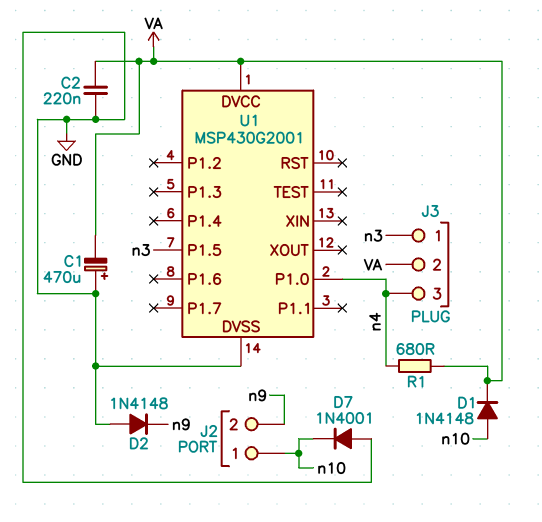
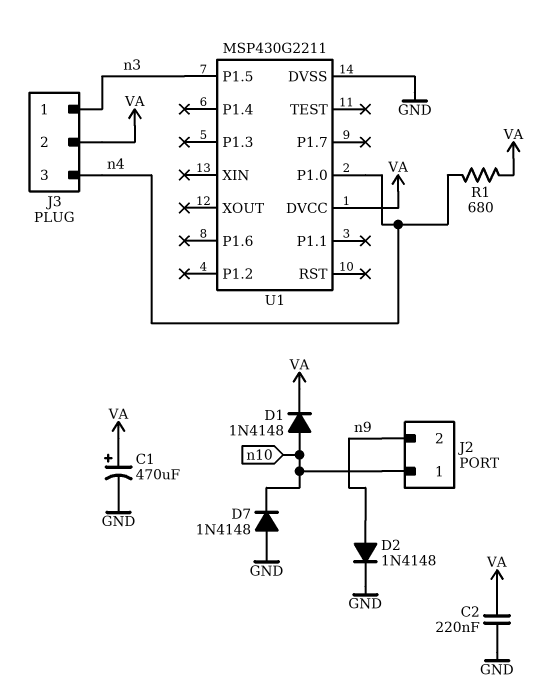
C1: 470uF (plus GND, minus VA) -> 470uF (plus VA, minus GND)
D2: diode 1N4148 (A GND, K n9) -> diode 1N4148 (A n9, K GND)
D7: diode 1N4001 (A GND, K n10) -> diode 1N4148 (A GND, K n10)
U1: MSP430G2001 -> MSP430G2211

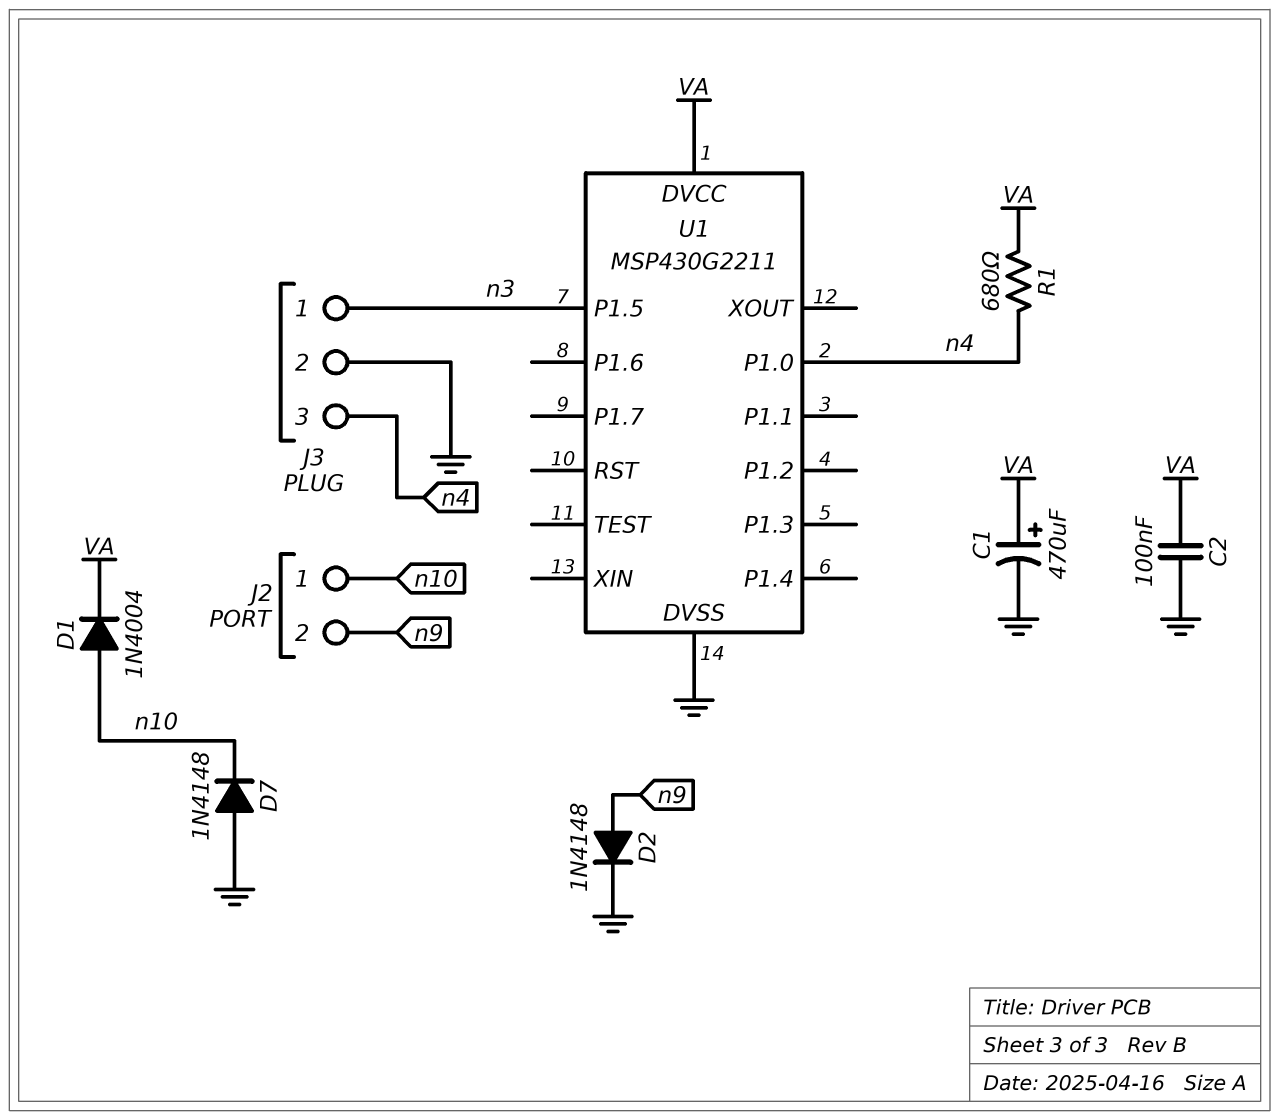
C2: 220nF (GND, VA) -> 100nF (GND, VA)
D1: diode 1N4148 (A n10, K VA) -> diode 1N4004 (A n10, K VA)
J3 pin 2: VA -> GND

